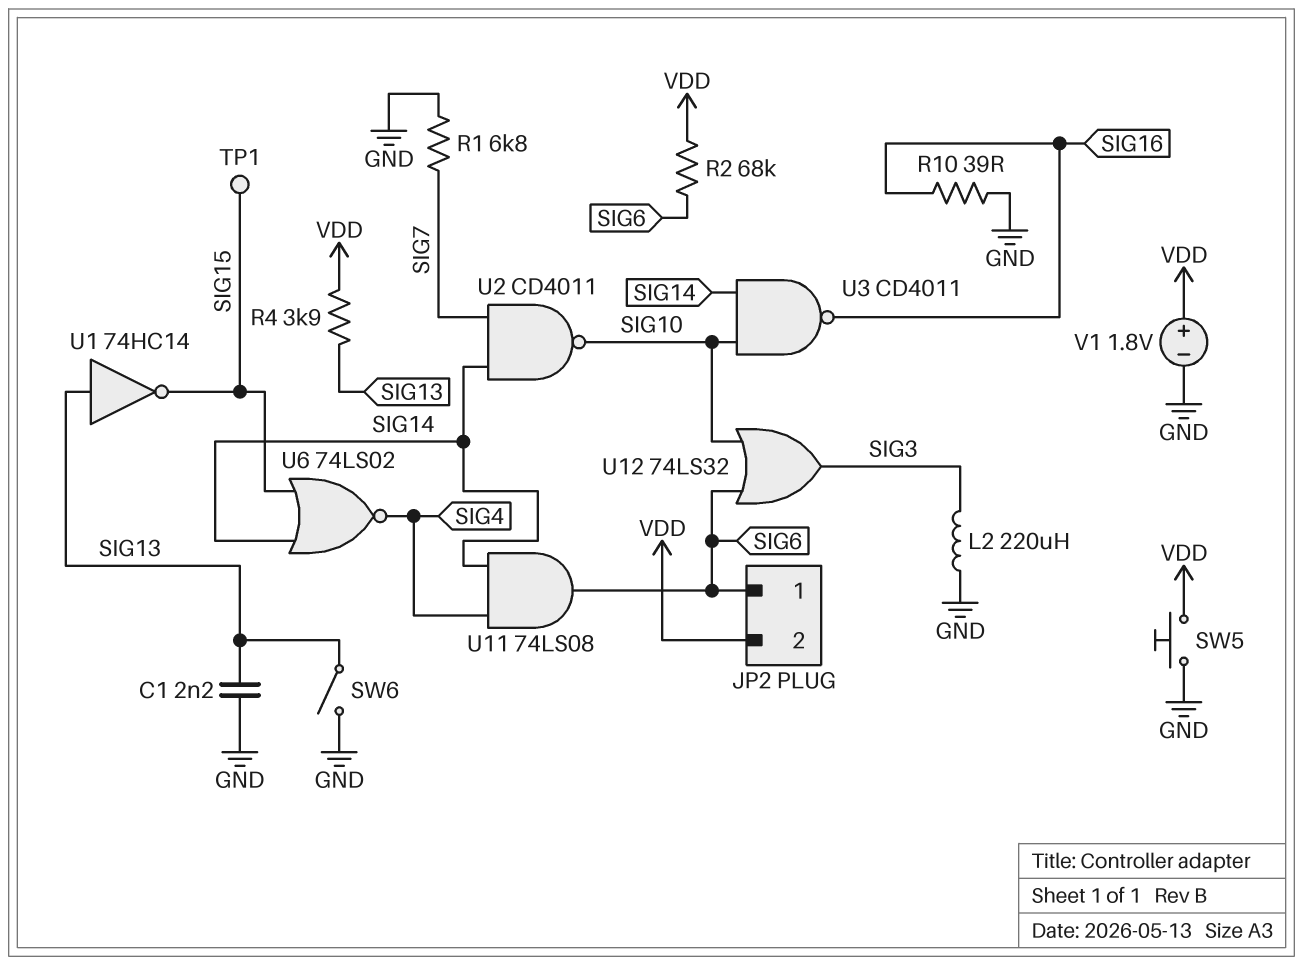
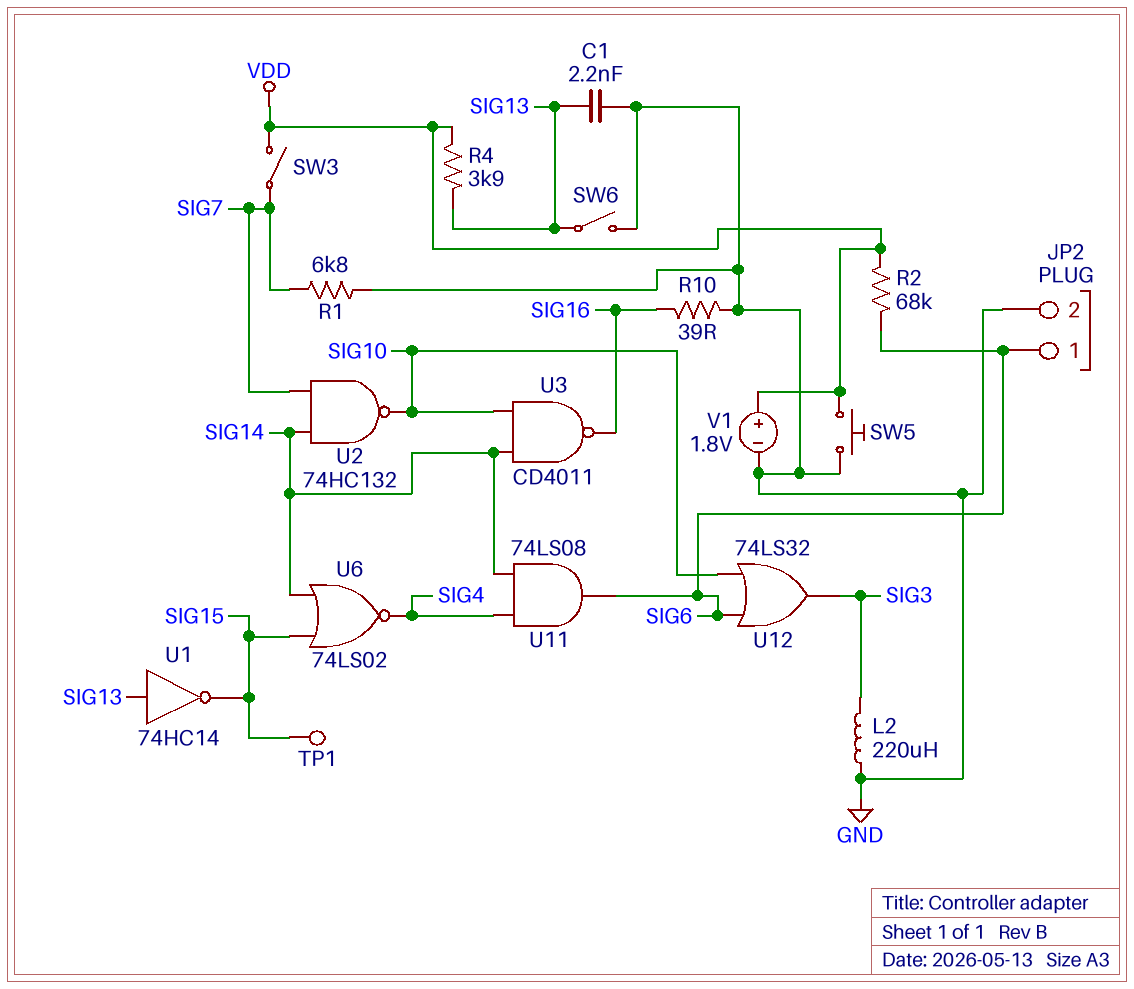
JP2 pin 2: VDD -> GND
SW3: none -> switch (SIG7, VDD)
U2: NAND CD4011 (in SIG7, in SIG14, out SIG10) -> NAND 74HC132 (in SIG7, in SIG14, out SIG10)

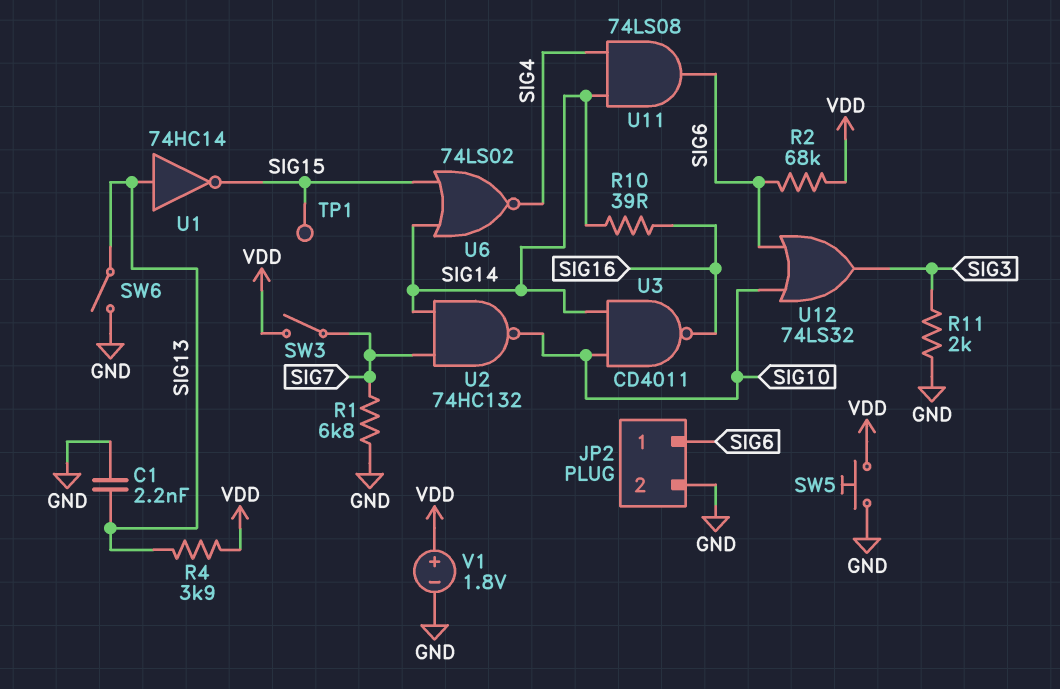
L2: 220uH (GND, SIG3) -> none
R10: 39 (GND, SIG16) -> 39 (SIG14, SIG16)
R11: none -> 2k (GND, SIG3)

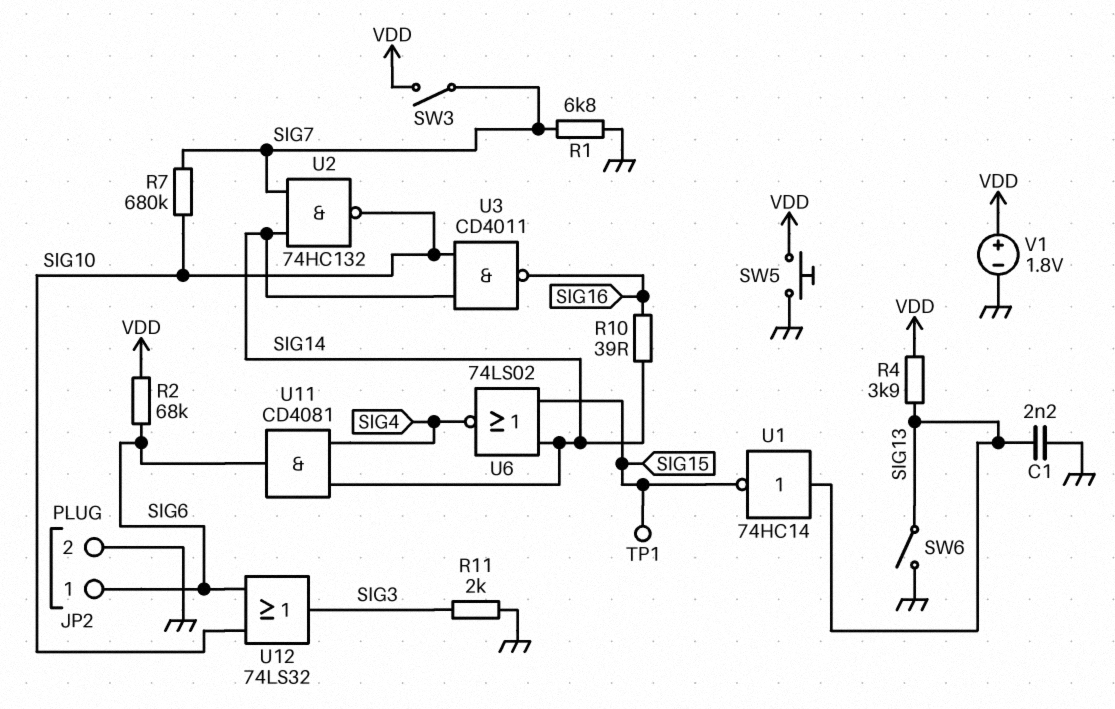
R7: none -> 680k (SIG7, SIG10)
U11: AND 74LS08 (in SIG4, in SIG14, out SIG6) -> AND CD4081 (in SIG4, in SIG14, out SIG6)

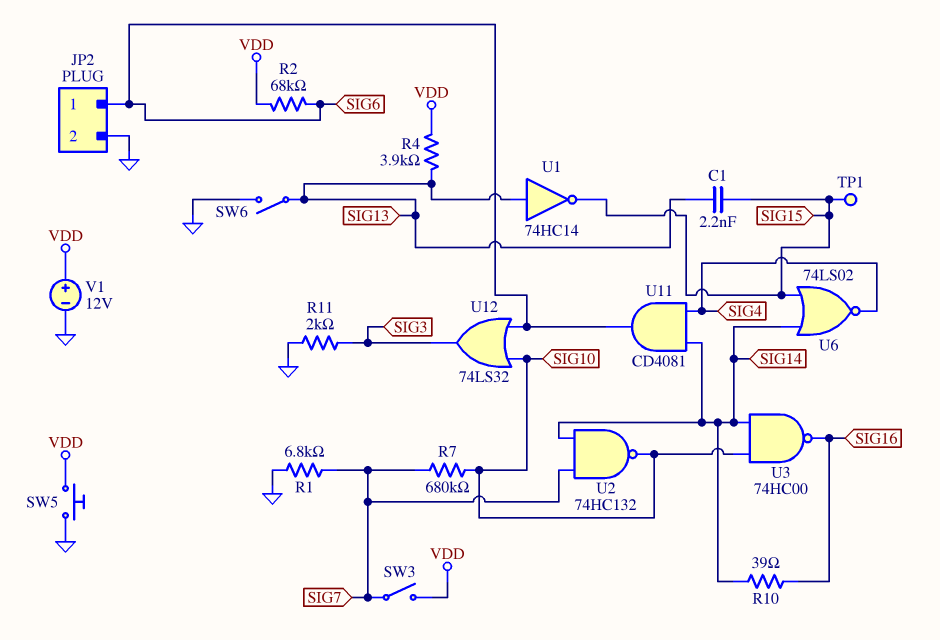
C1: 2.2nF (GND, SIG13) -> 2.2nF (SIG13, SIG15)
U3: NAND CD4011 (in SIG10, in SIG14, out SIG16) -> NAND 74HC00 (in SIG10, in SIG14, out SIG16)
V1: 1.8V (plus VDD, minus GND) -> 12V (plus VDD, minus GND)

